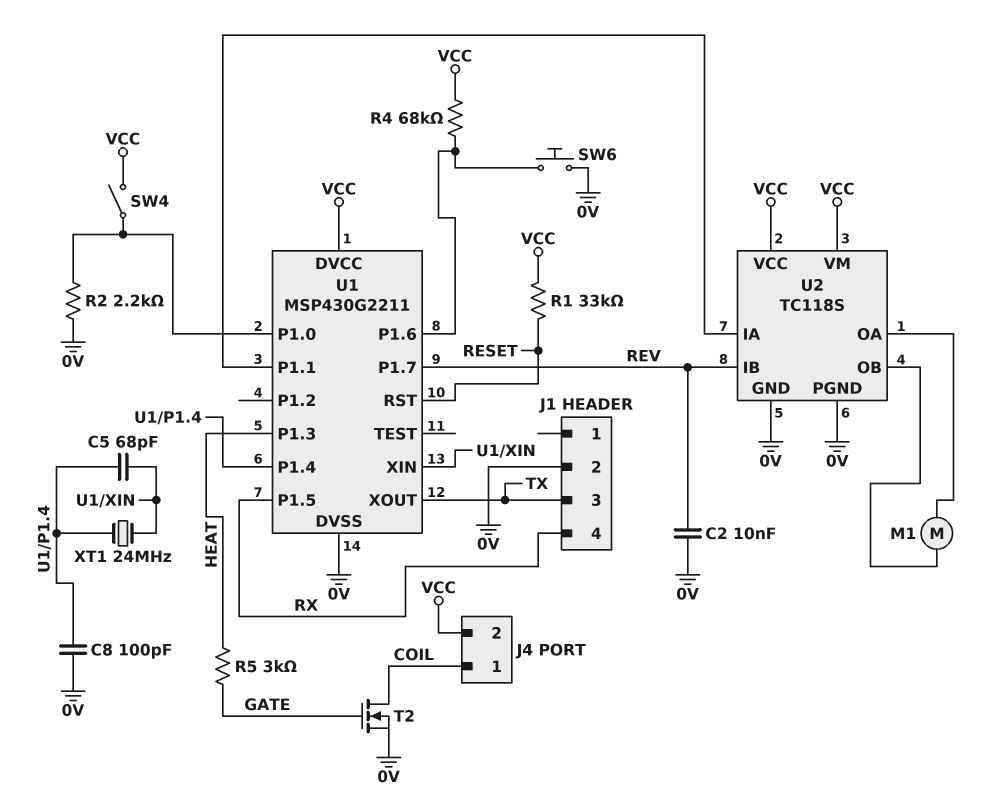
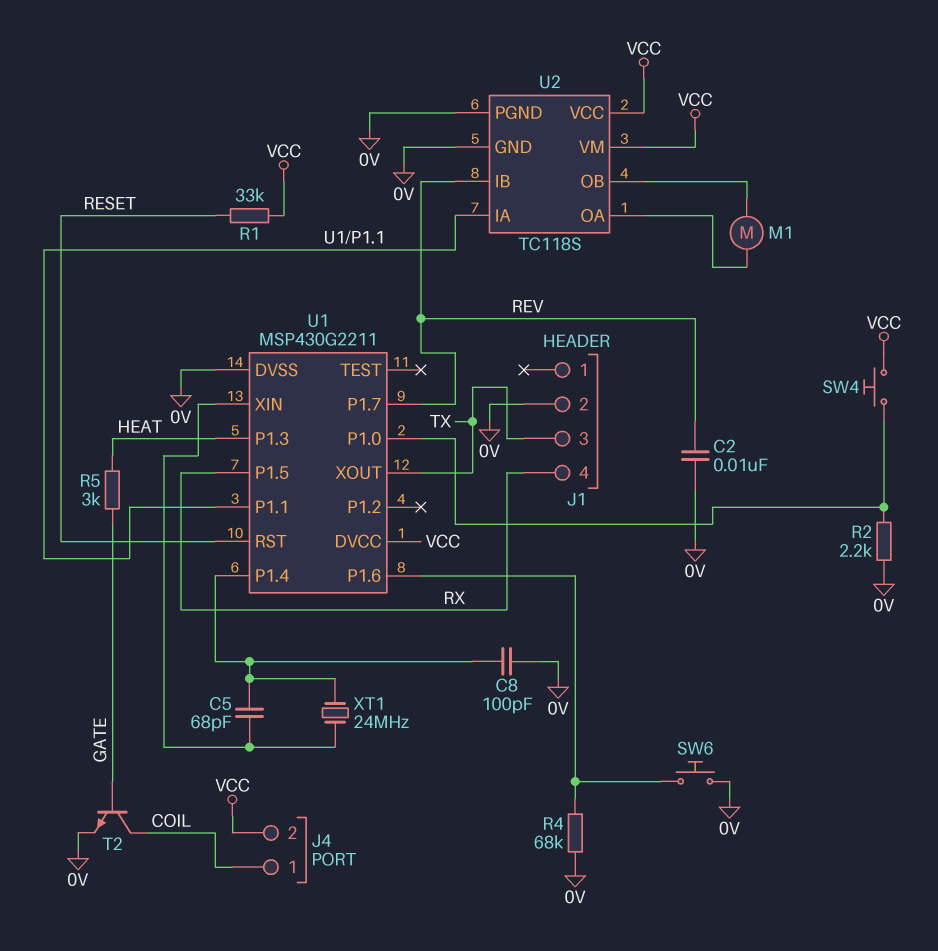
R4: 68k (U1/P1.6, VCC) -> 68k (0V, U1/P1.6)
SW4: switch (U1/P1.0, VCC) -> button (U1/P1.0, VCC)
T2: NMOS (G GATE, D COIL, S 0V) -> NPN (B GATE, C COIL, E 0V)

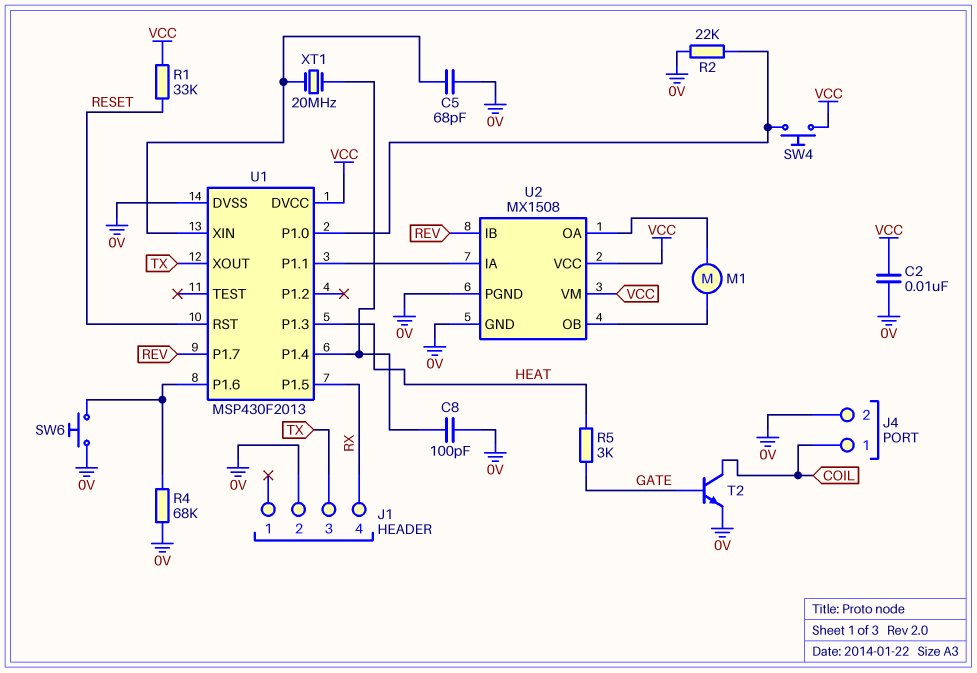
C2: 10nF (0V, REV) -> 10nF (0V, VCC)
C5: 68pF (U1/P1.4, U1/XIN) -> 68pF (0V, U1/XIN)
J4 pin 2: VCC -> 0V
R2: 2.2k (0V, U1/P1.0) -> 22k (0V, U1/P1.0)
U1: MSP430G2211 -> MSP430F2013
U2: TC118S -> MX1508
XT1: 24MHz (U1/P1.4, U1/XIN) -> 20MHz (U1/P1.4, U1/XIN)

